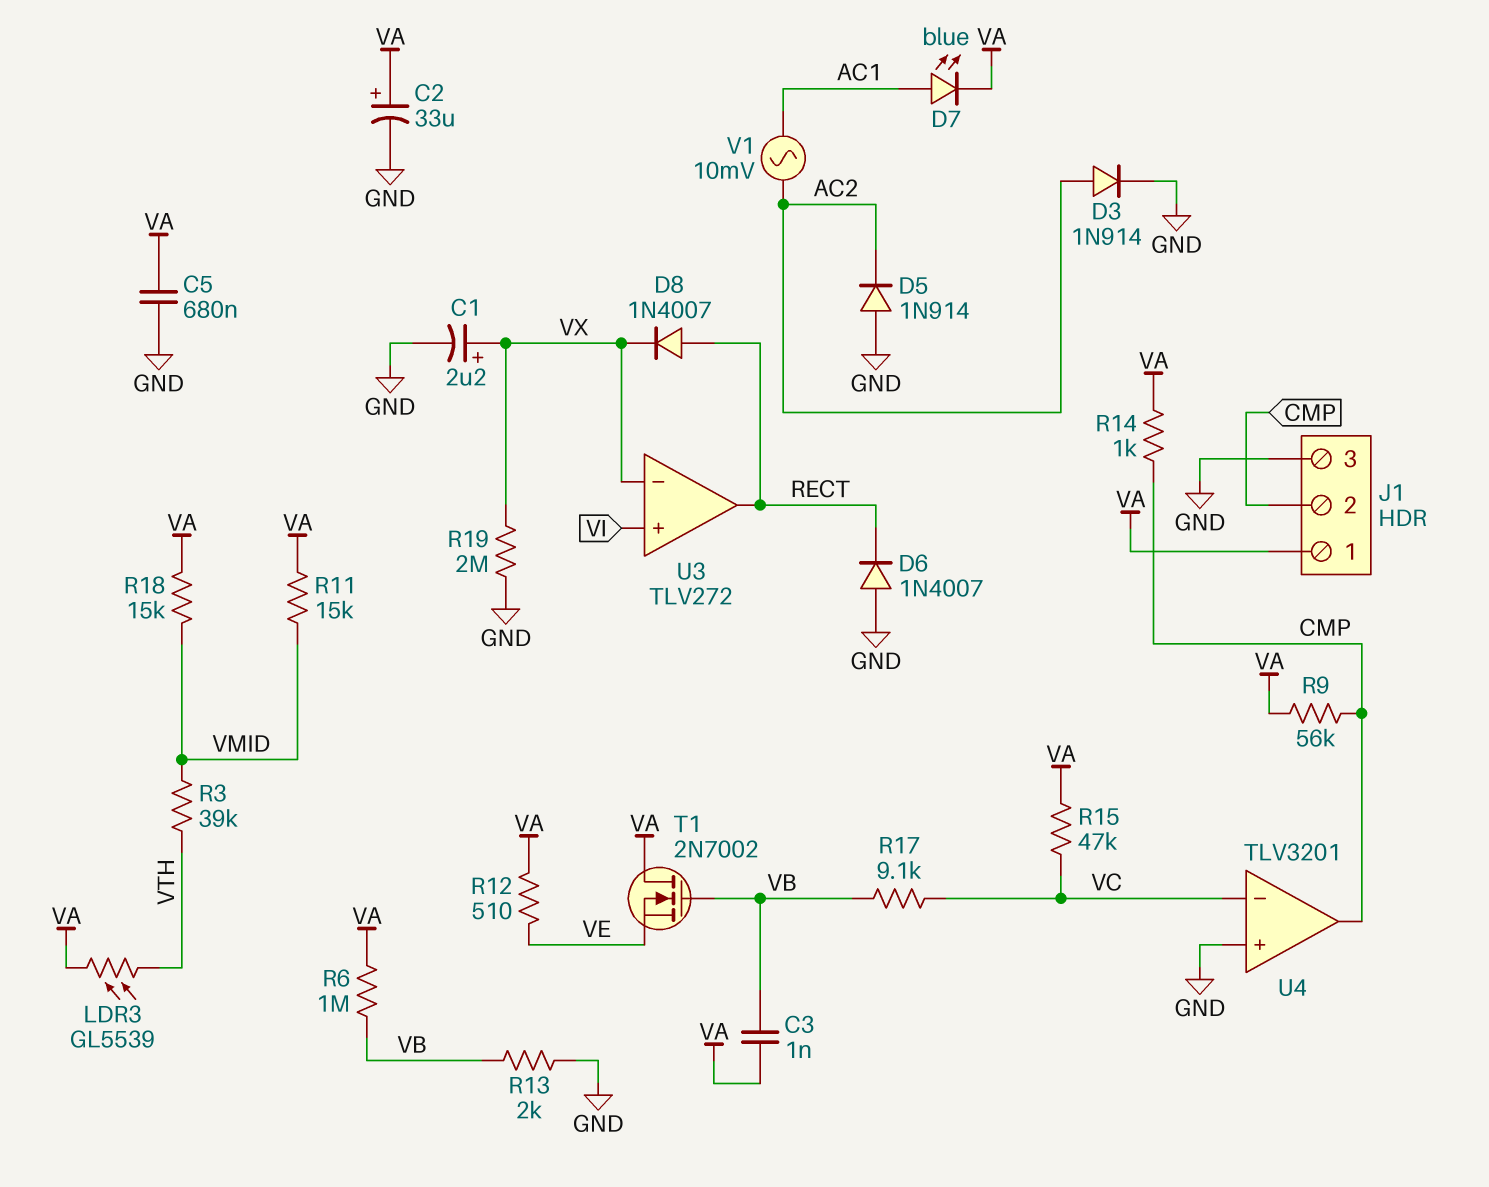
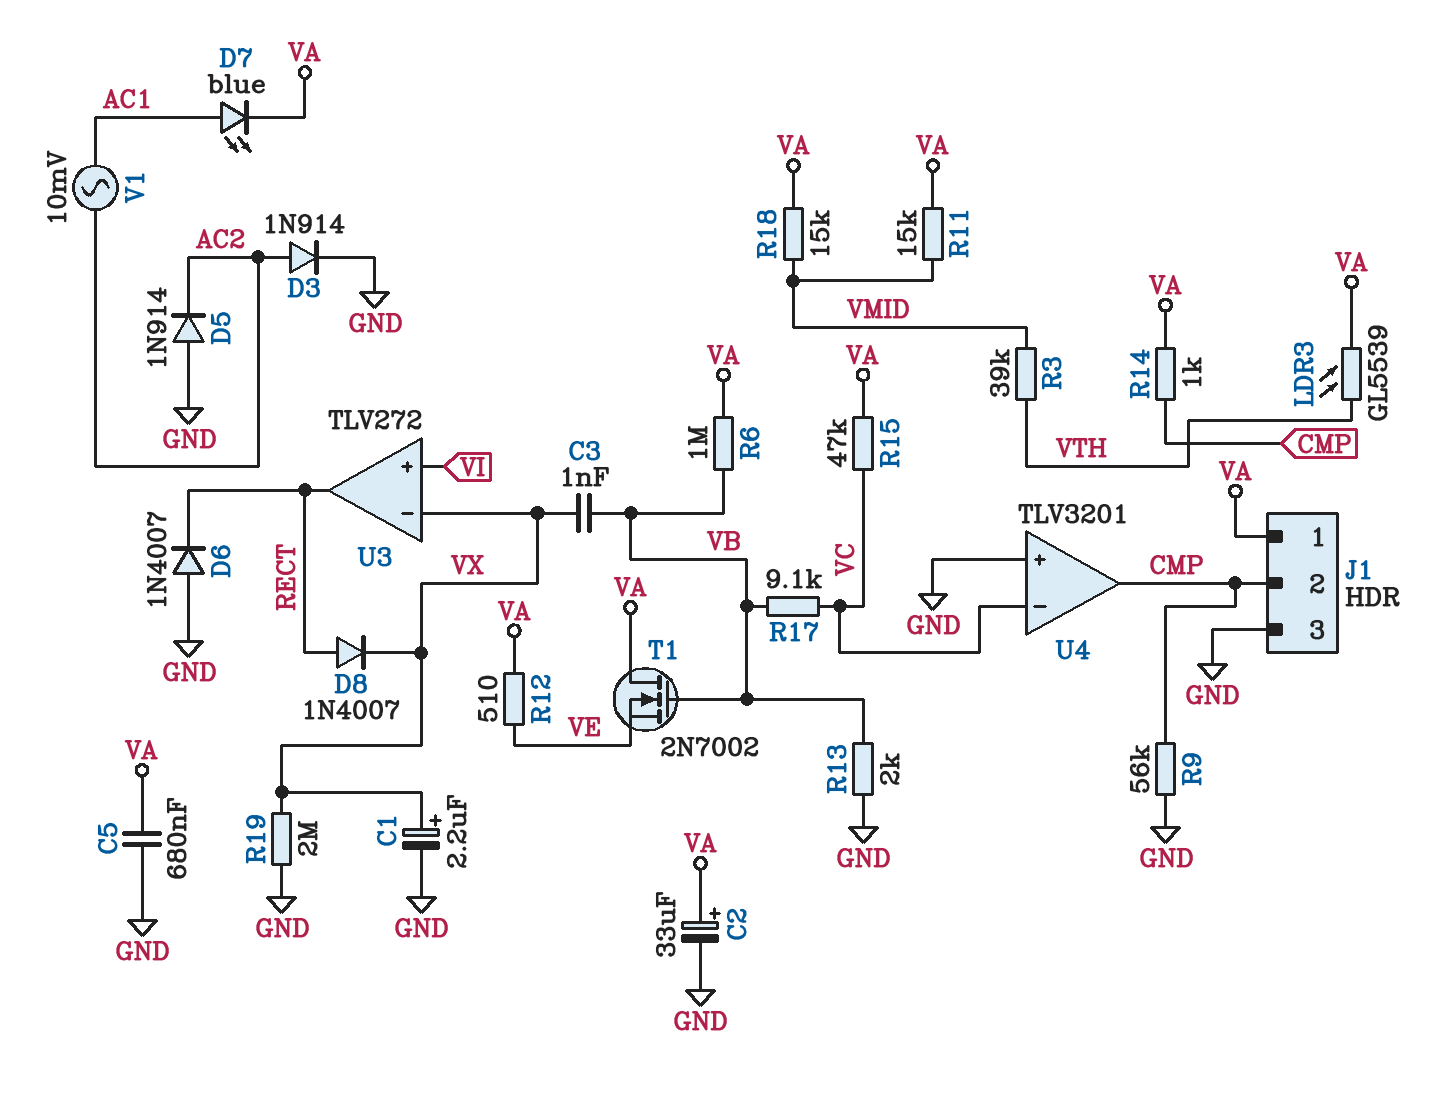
C3: 1nF (VA, VB) -> 1nF (VB, VX)
R9: 56k (CMP, VA) -> 56k (CMP, GND)

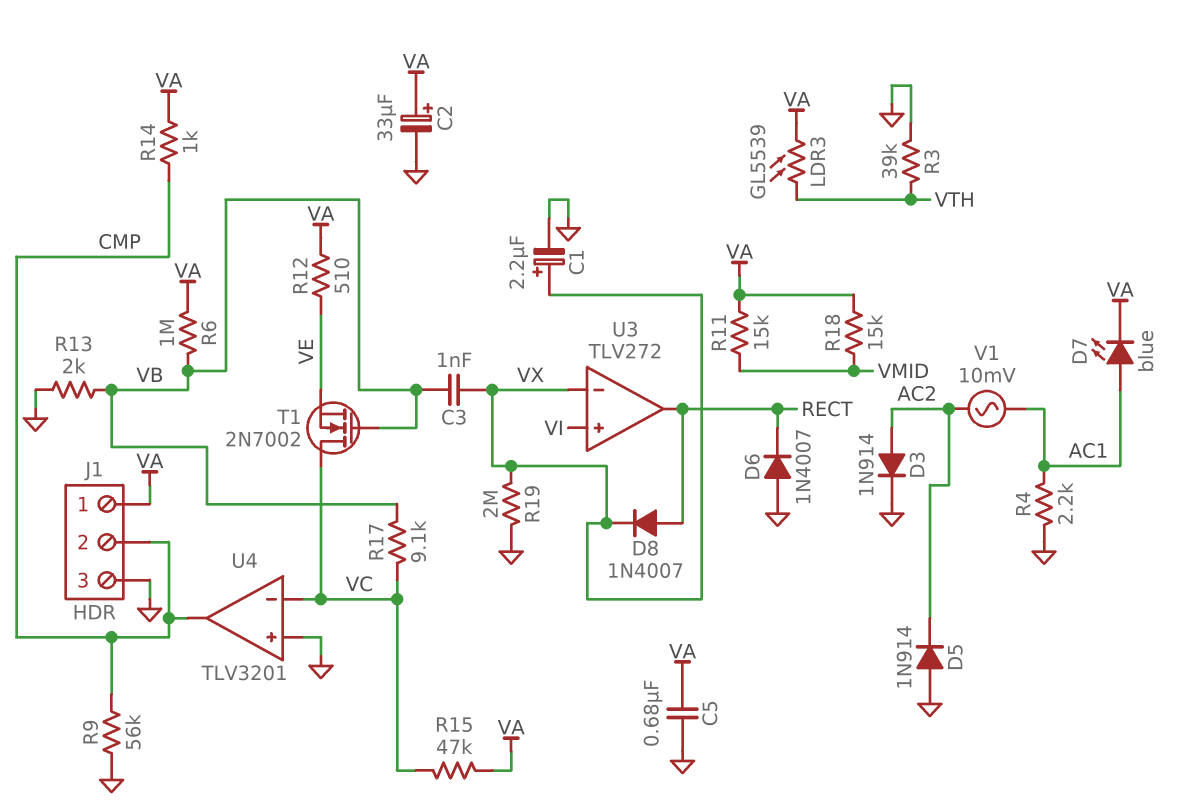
R3: 39k (VMID, VTH) -> 39k (GND, VTH)
R4: none -> 2.2k (AC1, GND)
T1: NMOS 2N7002 (G VB, D VA, S VE) -> NMOS 2N7002 (G VB, D VC, S VE)

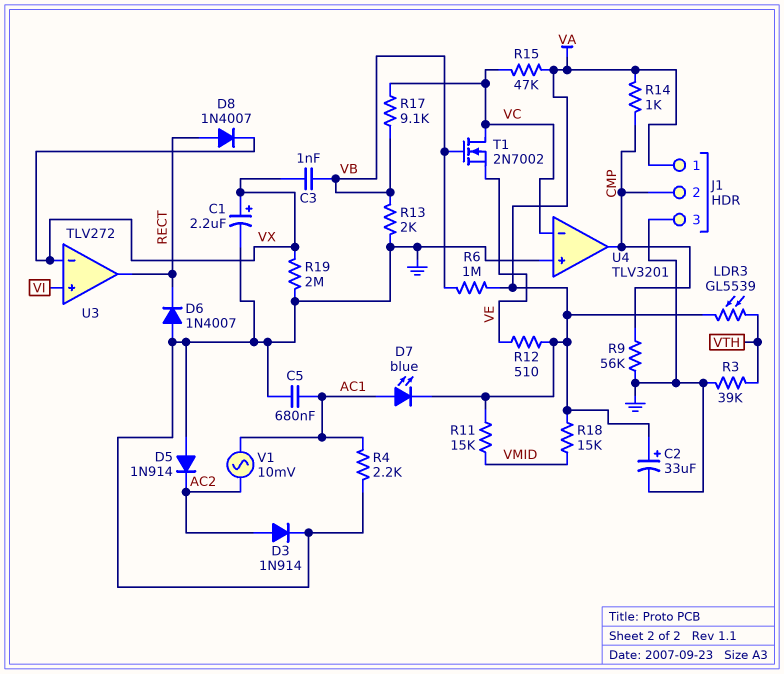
C5: 680nF (GND, VA) -> 680nF (AC1, GND)

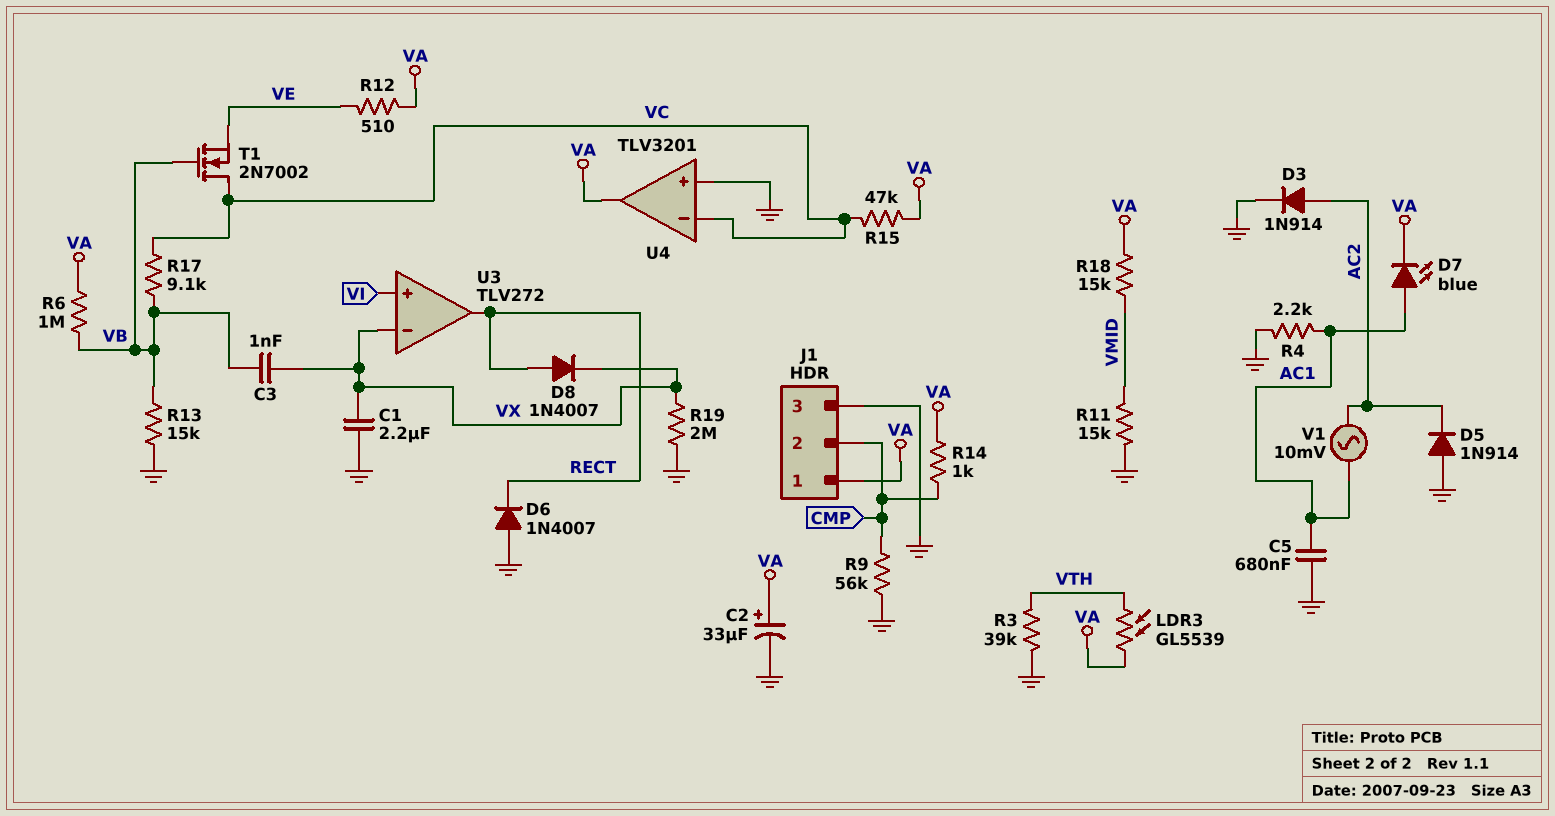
C1: 2.2uF (plus VX, minus GND) -> 2.2uF (GND, VX)
R11: 15k (VA, VMID) -> 15k (GND, VMID)
R13: 2k (GND, VB) -> 15k (GND, VB)
U4 pin out: CMP -> VA

